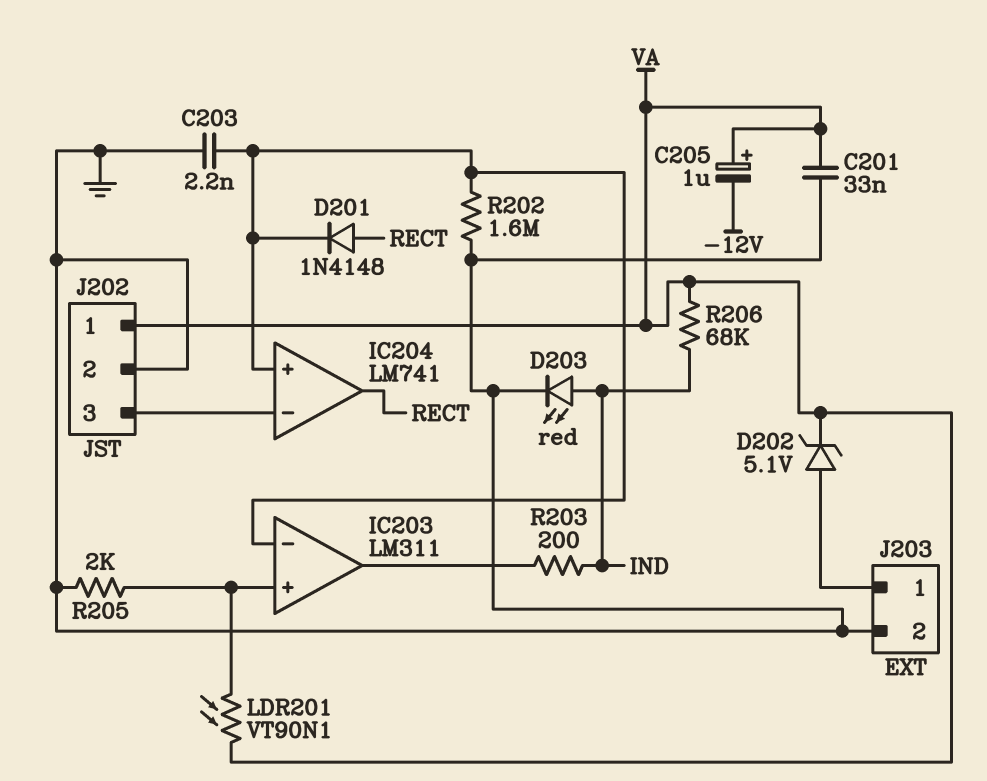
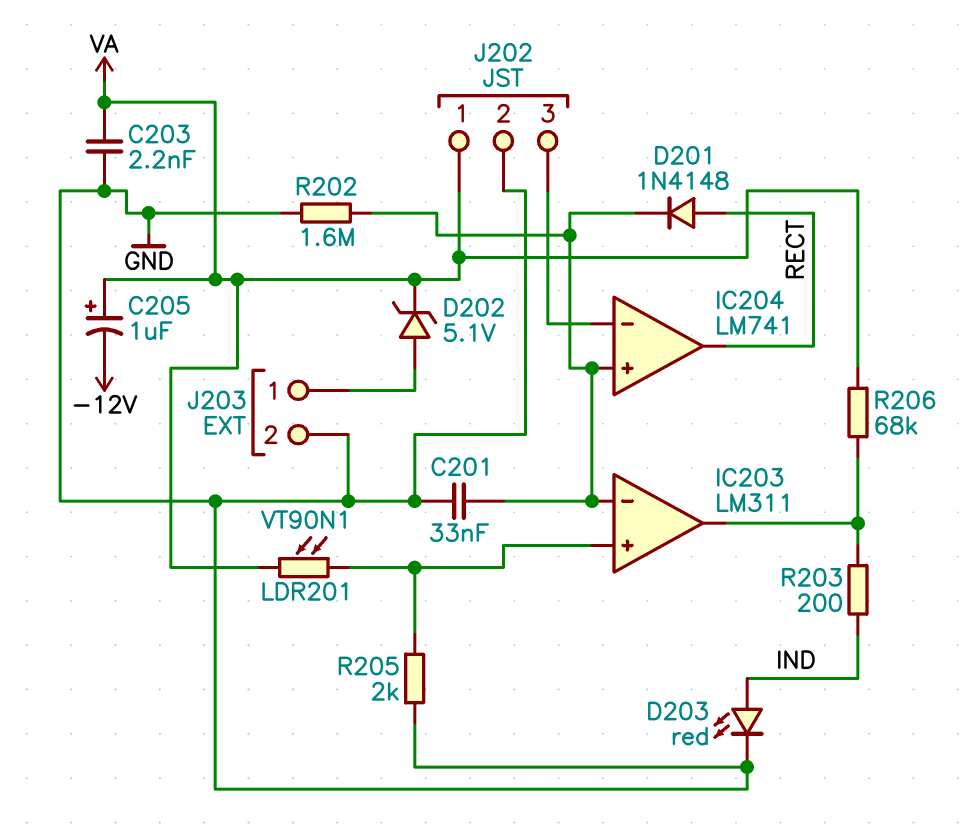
C201: 33nF (GND, VA) -> 33nF (GND, IC203/in-)
C203: 2.2nF (GND, IC203/in-) -> 2.2nF (GND, VA)
R206: 68k (IND, VA) -> 68k (IC203/out, VA)

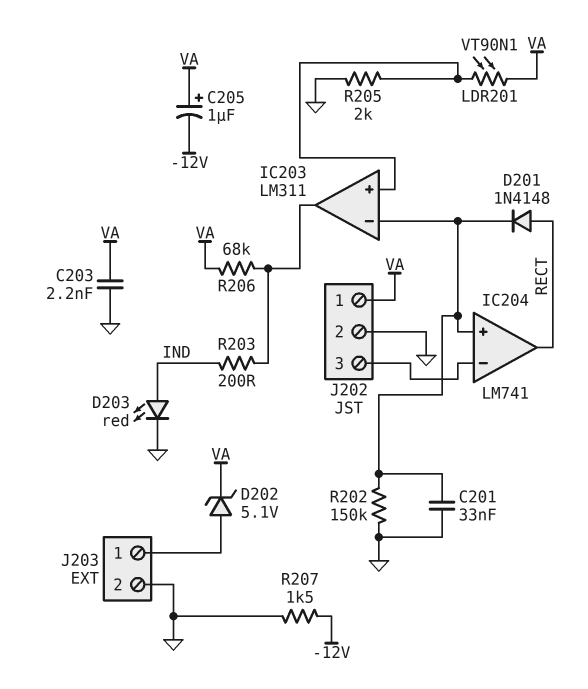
R202: 1.6M (GND, IC203/in-) -> 150k (GND, IC203/in-)
R207: none -> 1.5k (-12V, GND)

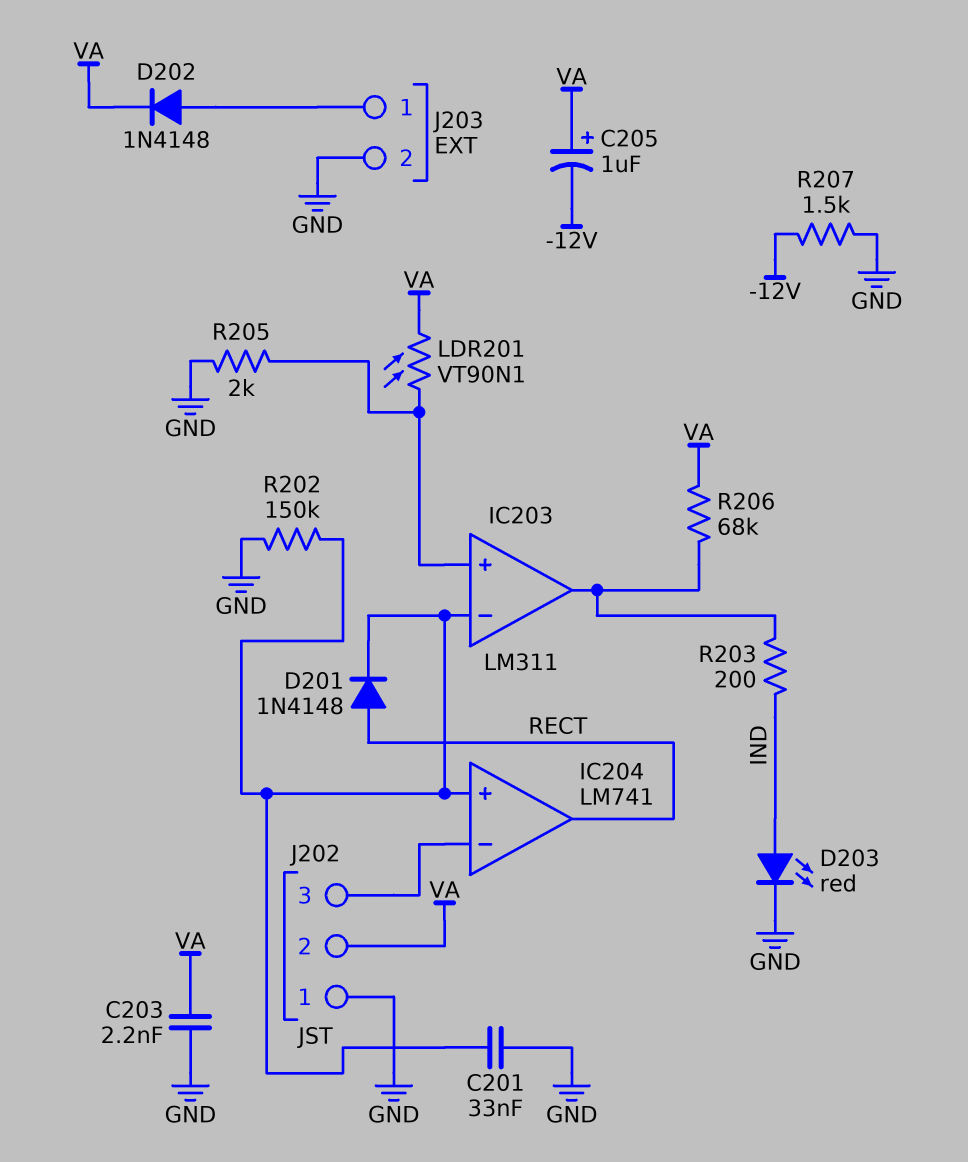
D202: zener 5.1V (A J203/1, K VA) -> diode 1N4148 (A J203/1, K VA)
J202 pin 1: VA -> GND
J202 pin 2: GND -> VA

